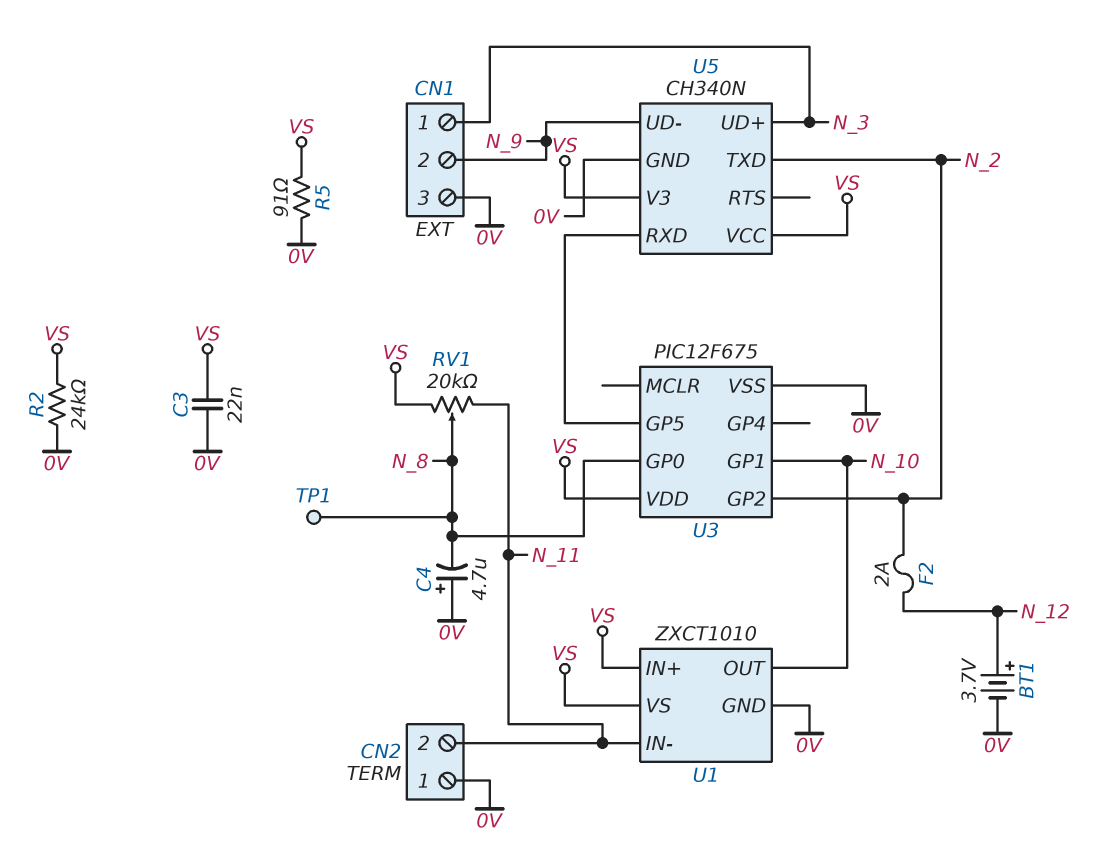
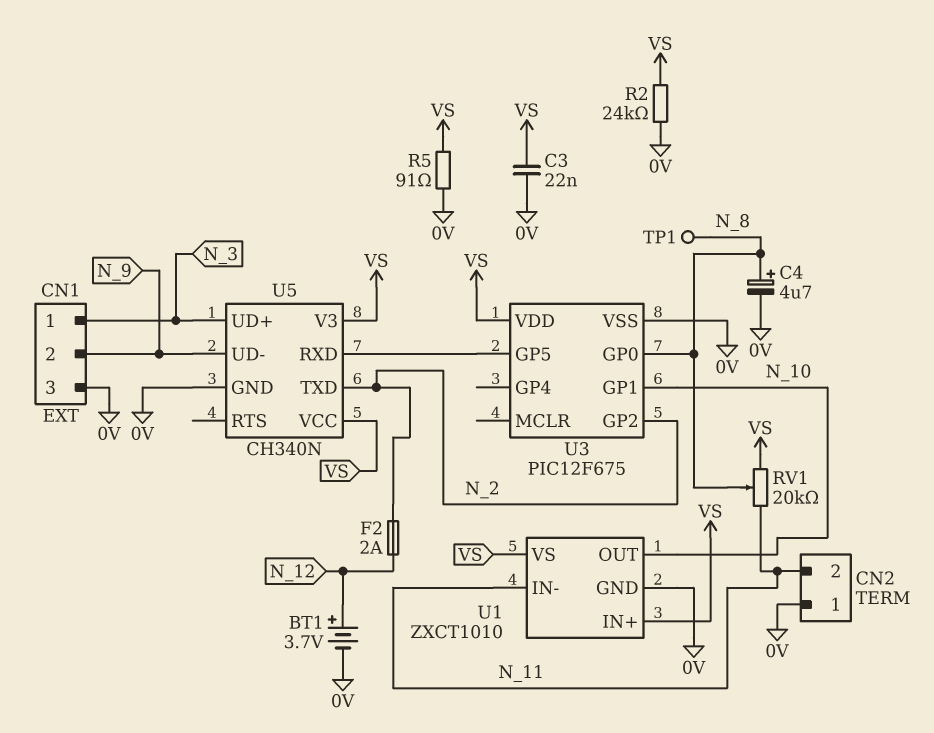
C4: 4.7uF (plus 0V, minus N_8) -> 4.7uF (plus N_8, minus 0V)

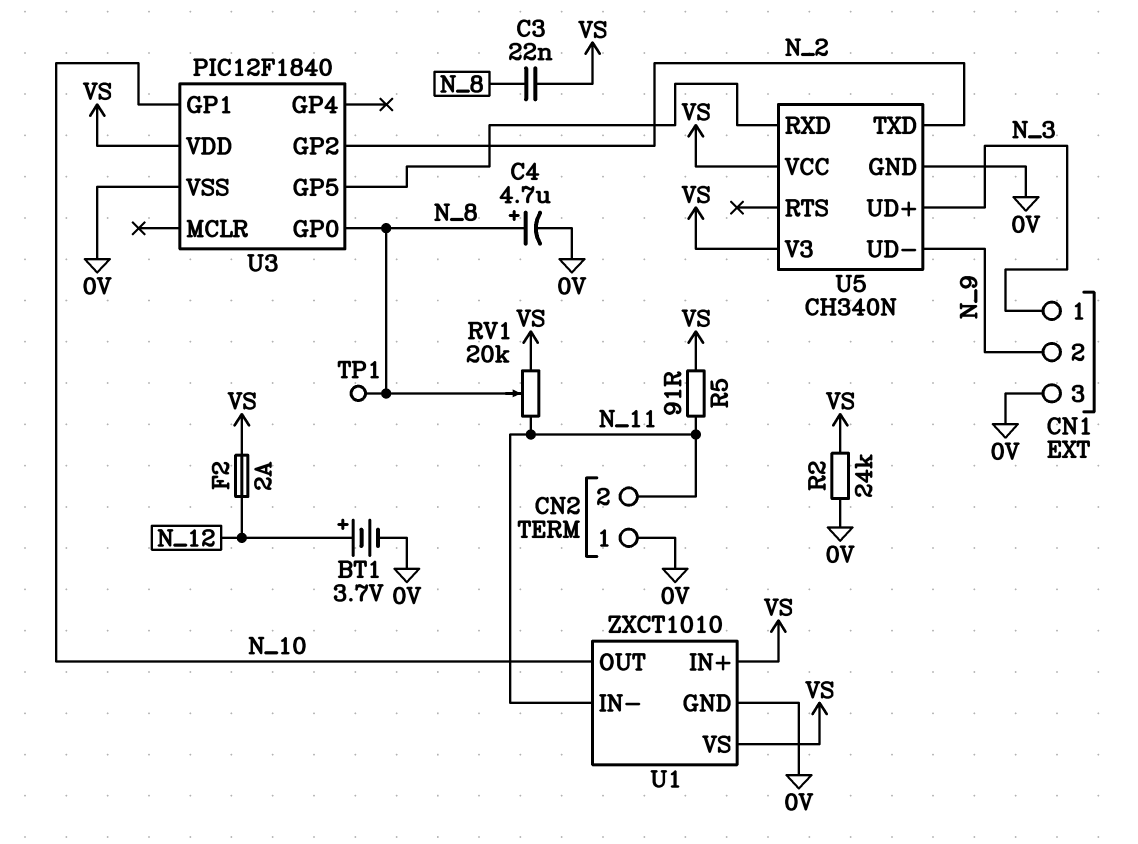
C3: 22nF (0V, VS) -> 22nF (N_8, VS)
F2: 2A (N_2, N_12) -> 2A (N_12, VS)
R5: 91 (0V, VS) -> 91 (N_11, VS)
U3: PIC12F675 -> PIC12F1840

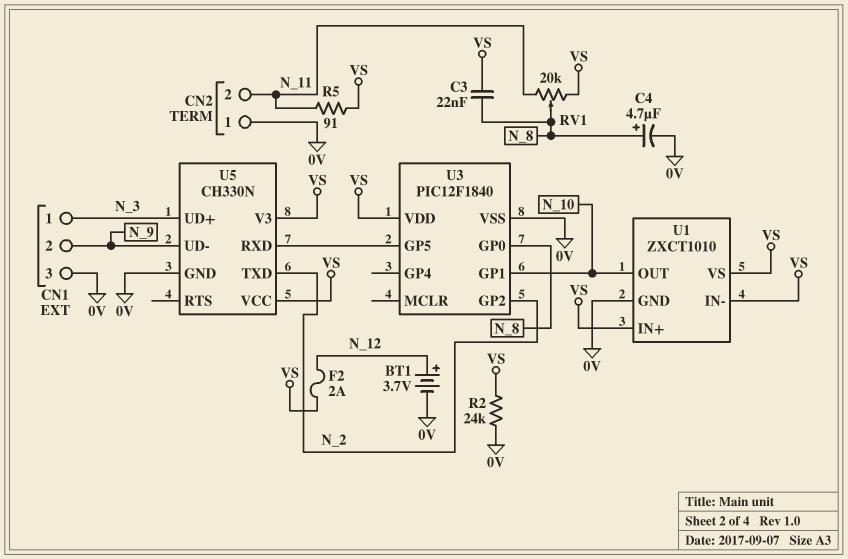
TP1: test point (N_8) -> none
U1 pin IN-: N_11 -> VS
U5: CH340N -> CH330N

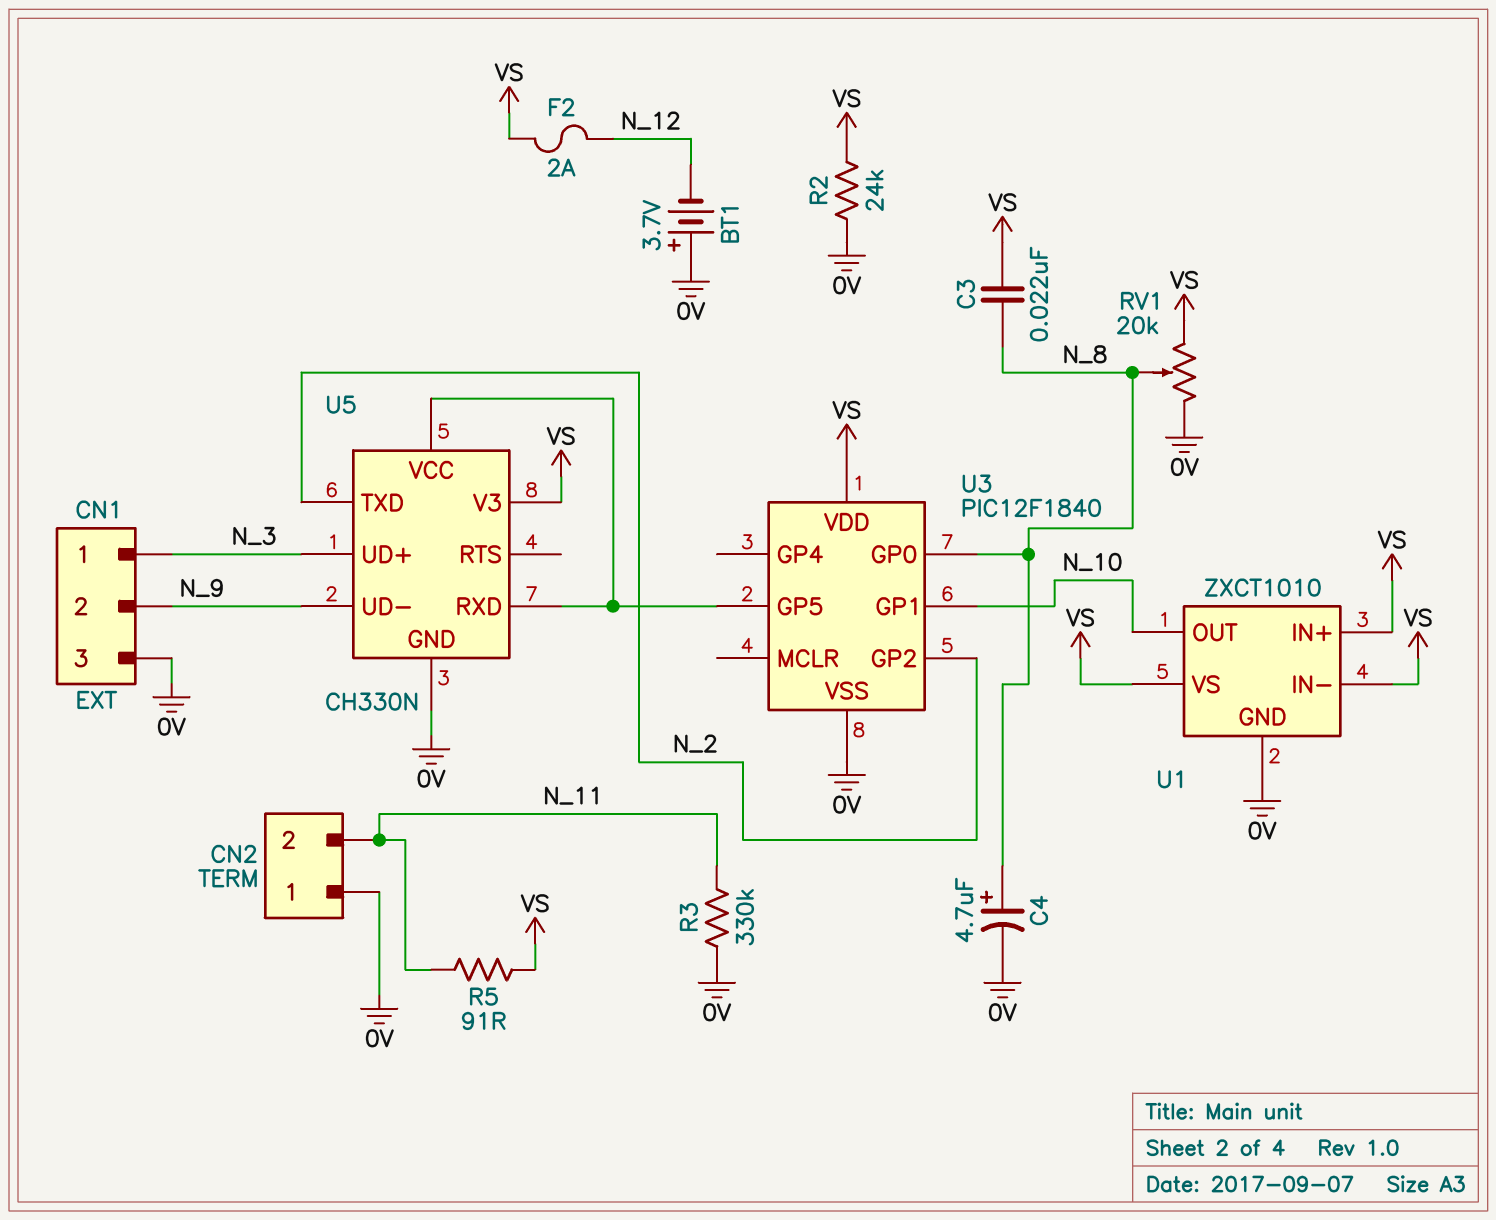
BT1: 3.7V (plus N_12, minus 0V) -> 3.7V (plus 0V, minus N_12)
R3: none -> 330k (0V, N_11)
RV1: 20k (N_11, VS, wiper N_8) -> 20k (0V, VS, wiper N_8)
U5 pin VCC: VS -> U3/GP5

